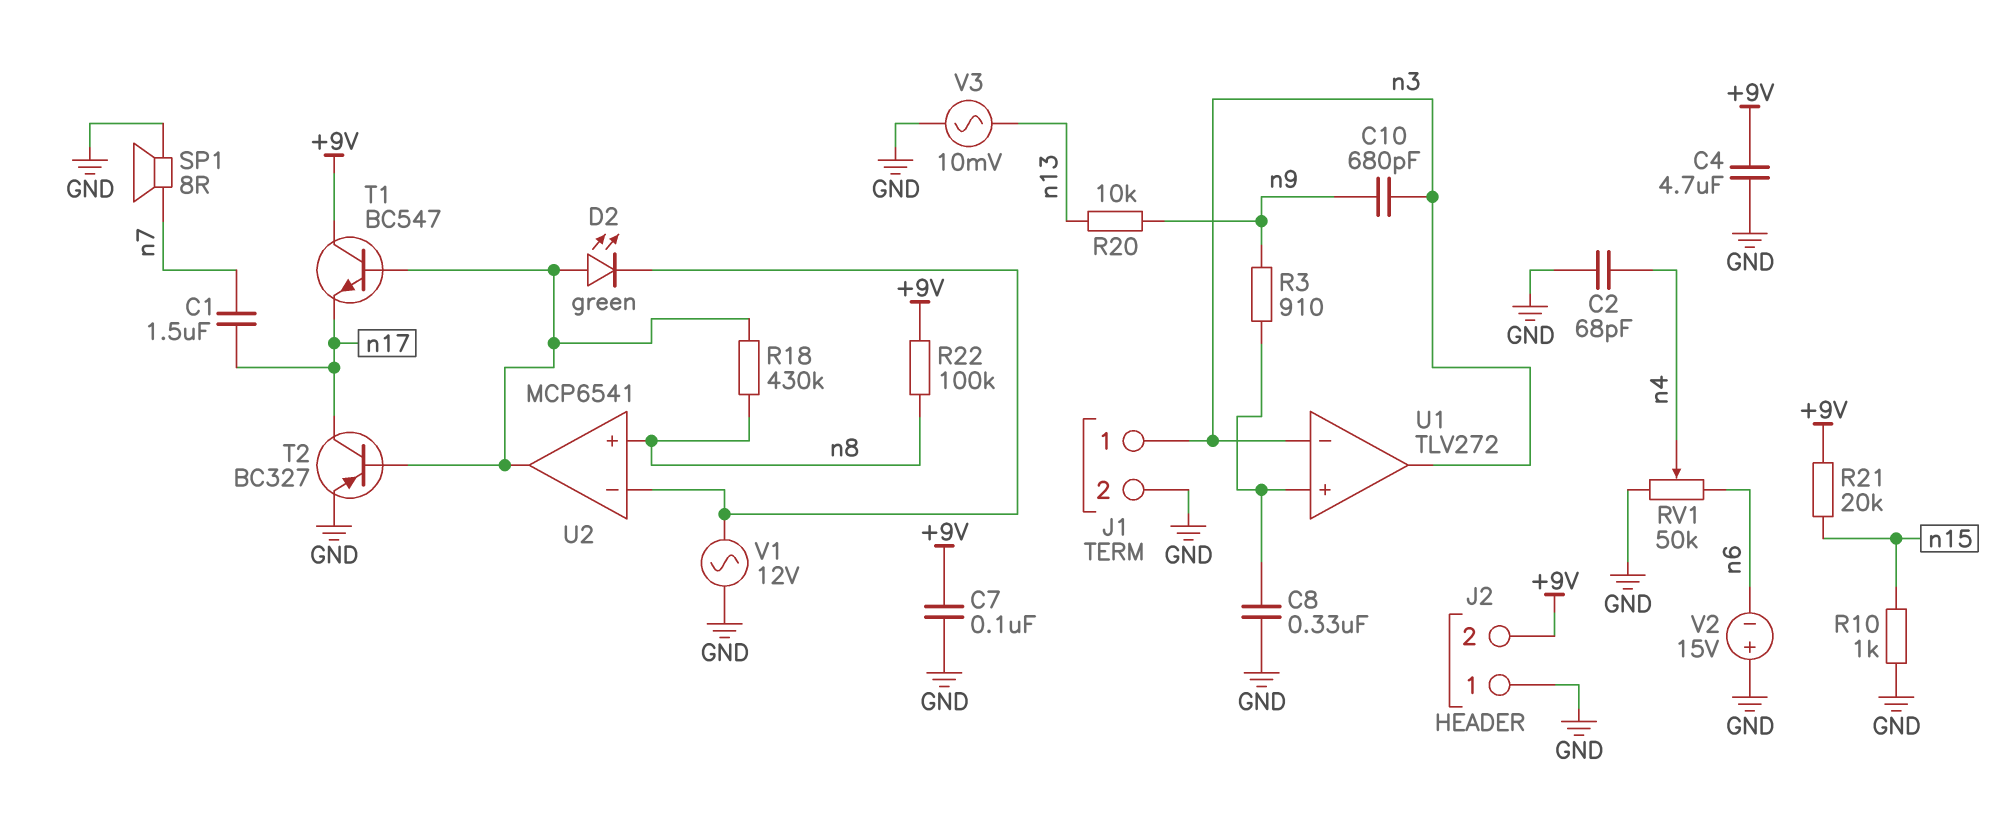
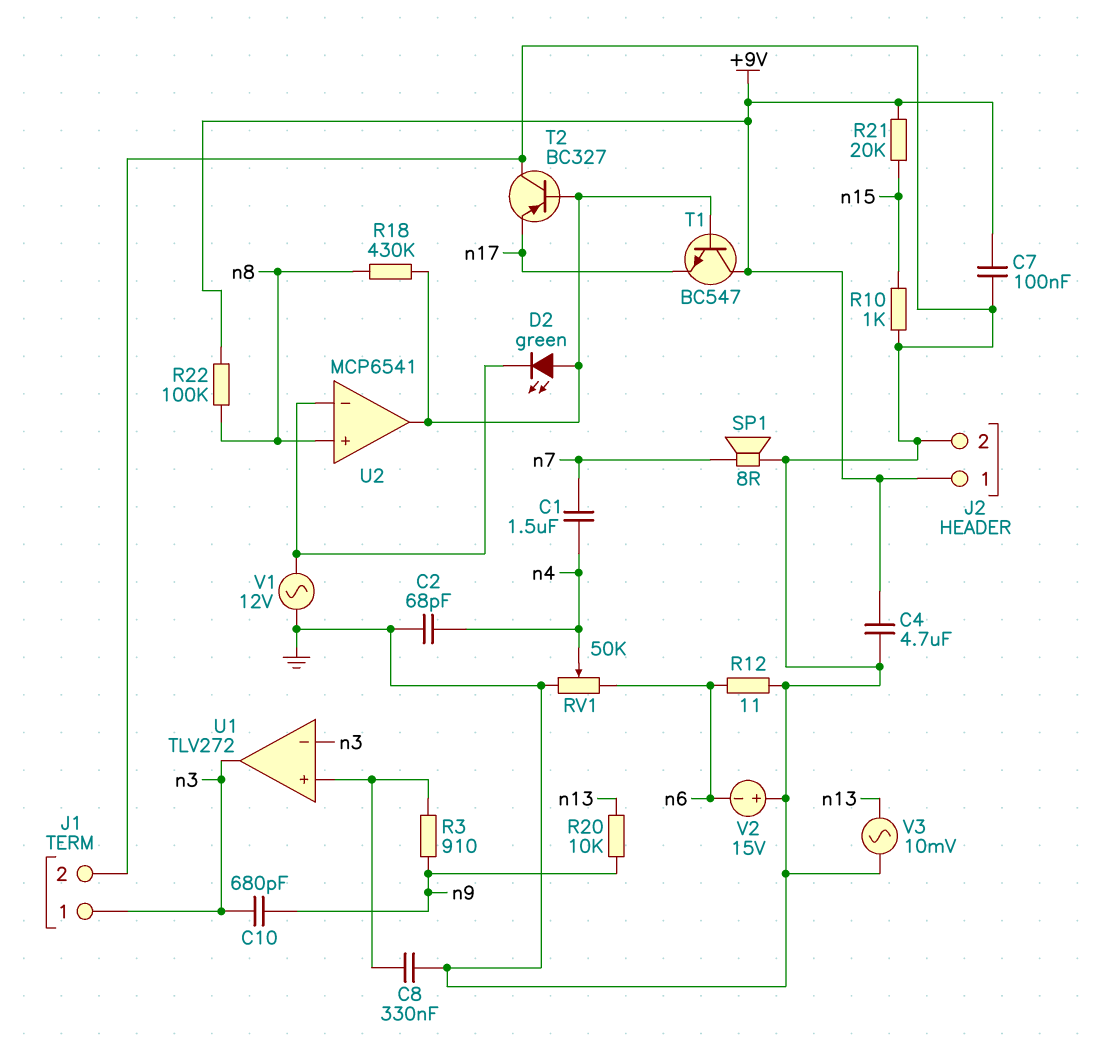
C1: 1.5uF (n7, n17) -> 1.5uF (n4, n7)
J2 pin 1: GND -> +9V
J2 pin 2: +9V -> GND
R12: none -> 11 (GND, n6)
T2: PNP BC327 (B U2/out, C n17, E GND) -> PNP BC327 (B U2/out, C GND, E n17)

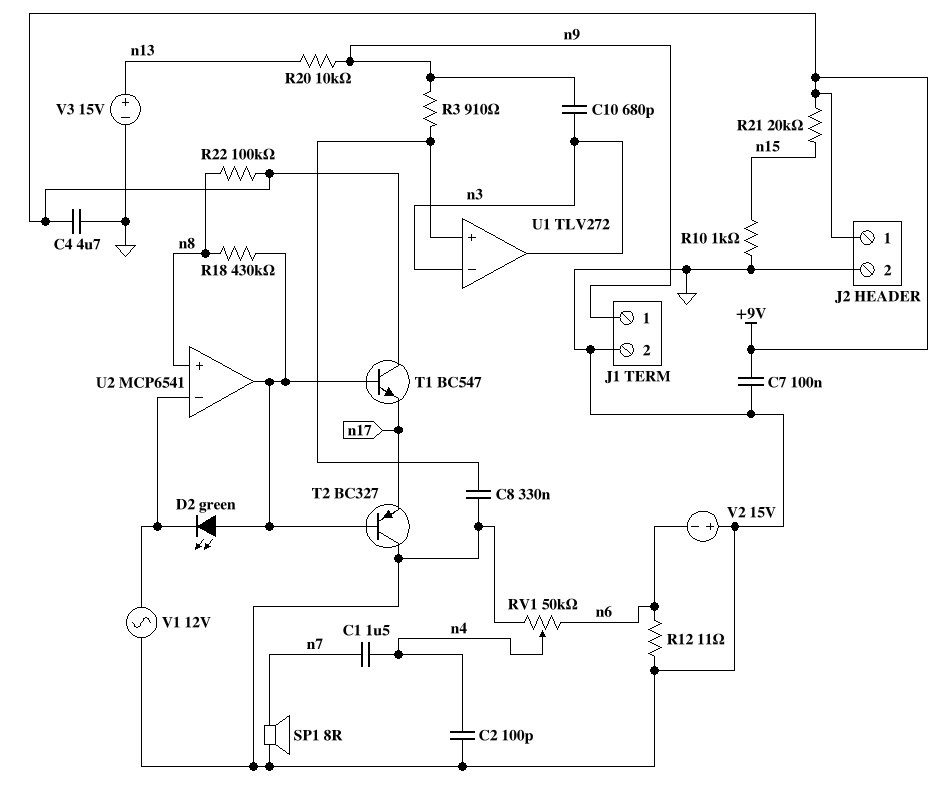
C2: 68pF (GND, n4) -> 100pF (GND, n4)
J1 pin 1: n3 -> n9
V3: AC 10mV (GND, n13) -> 15V (plus n13, minus GND)

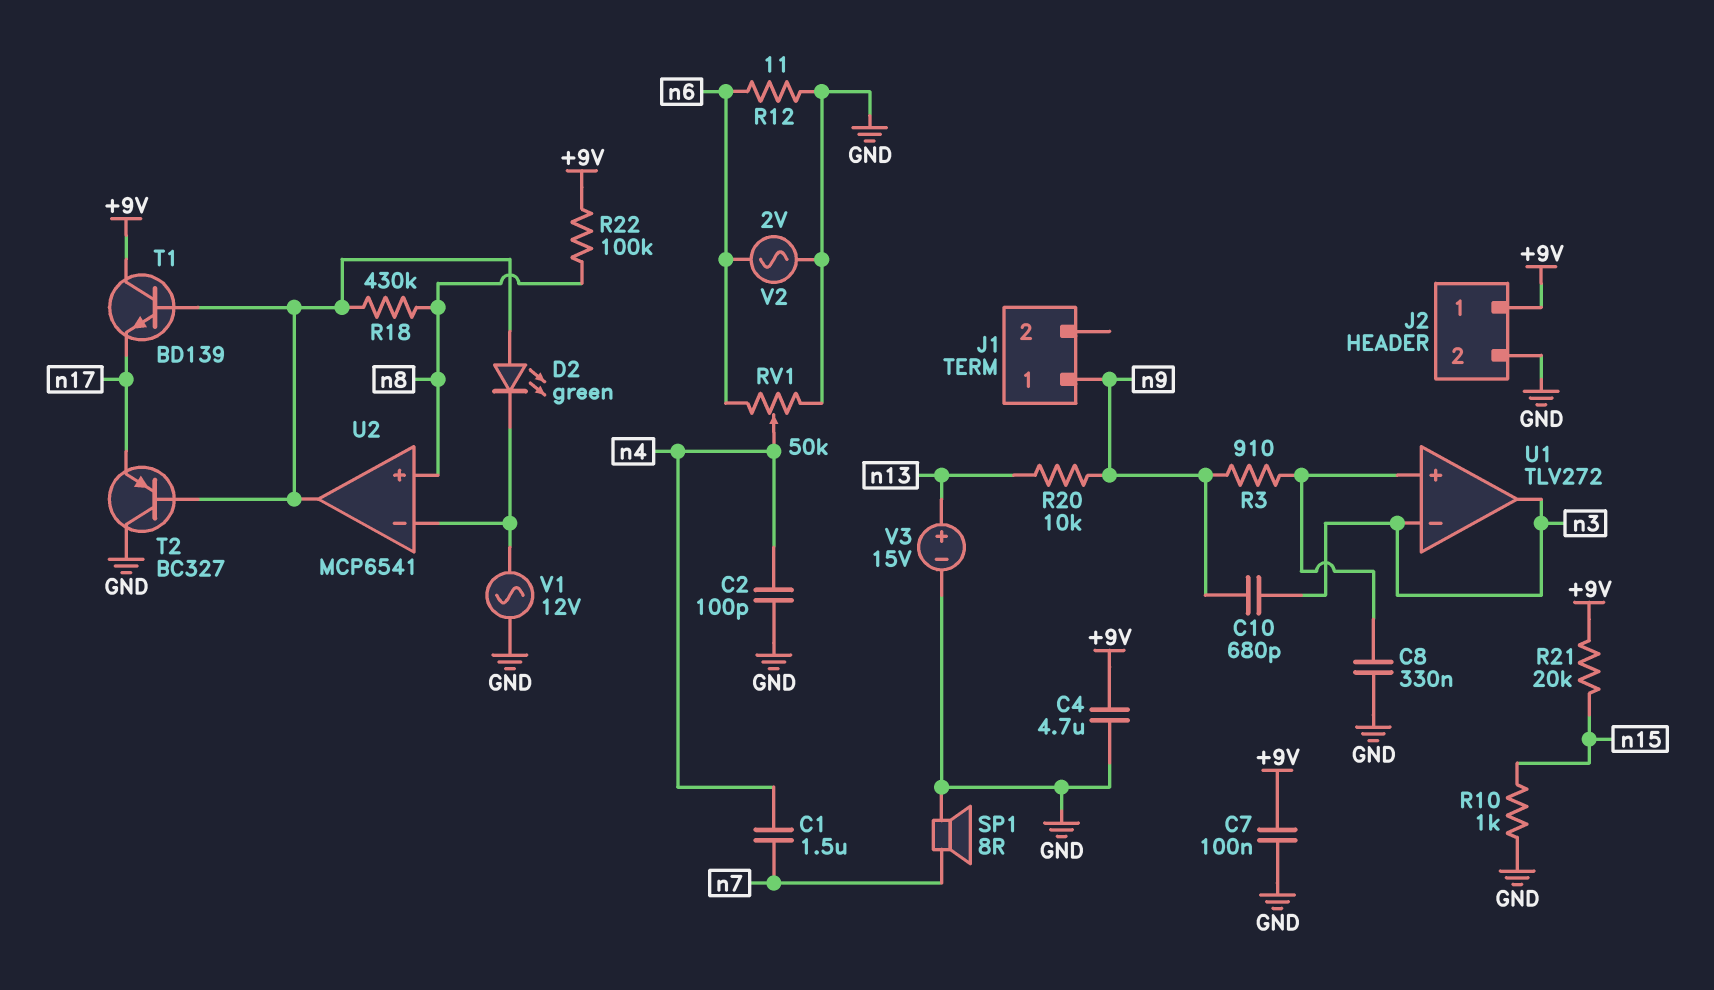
J1 pin 2: GND -> none
T1: NPN BC547 (B U2/out, C +9V, E n17) -> NPN BD139 (B U2/out, C +9V, E n17)
V2: 15V (plus GND, minus n6) -> AC 2V (GND, n6)

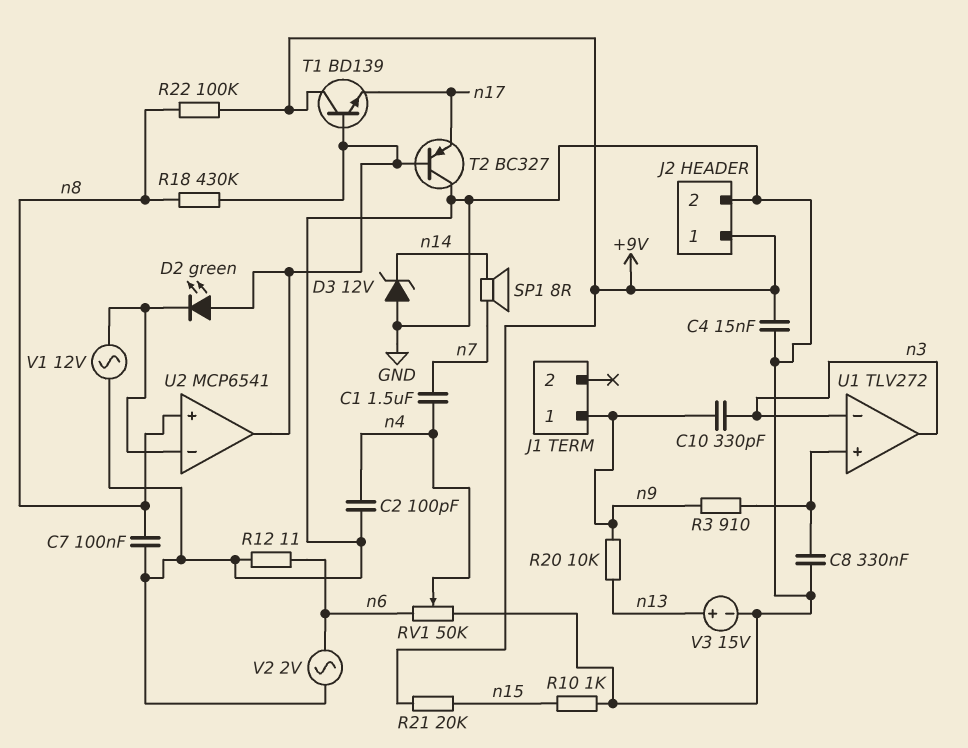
C4: 4.7uF (+9V, GND) -> 15nF (+9V, GND)
C7: 100nF (+9V, GND) -> 100nF (GND, n8)
C10: 680pF (n3, n9) -> 330pF (n3, n9)
D3: none -> zener 12V (A GND, K n14)
SP1: speaker 8R (GND, n7) -> speaker 8R (n7, n14)

